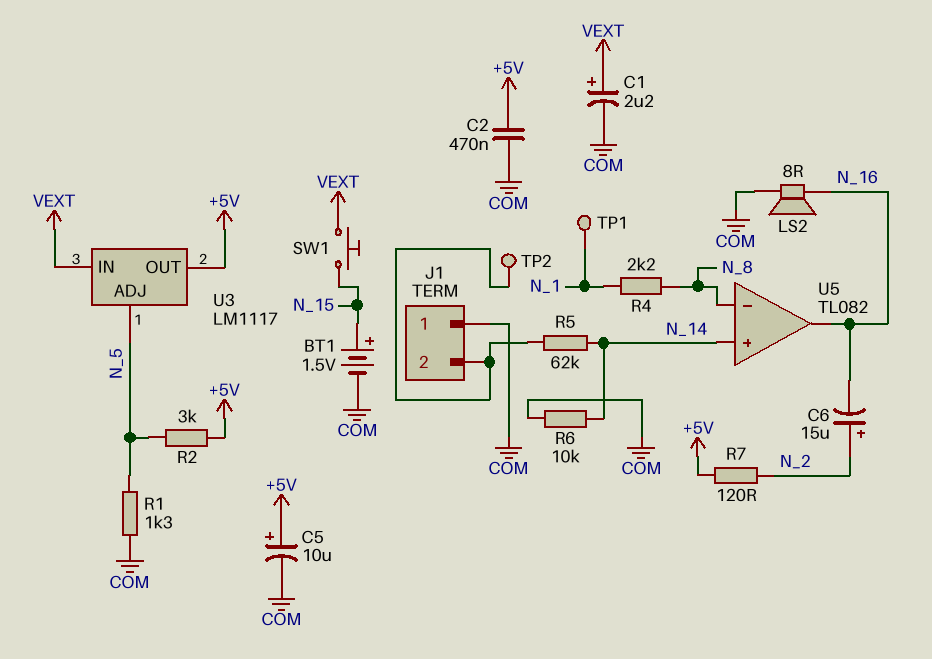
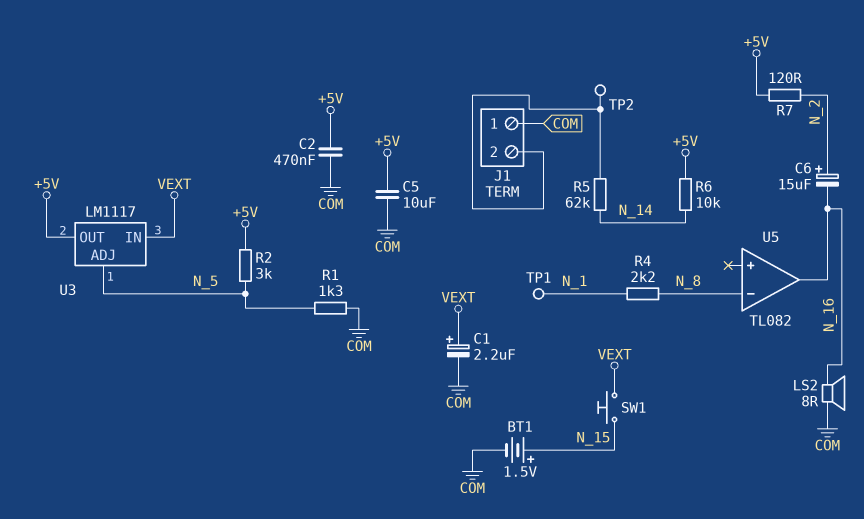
C5: 10uF (plus +5V, minus COM) -> 10uF (+5V, COM)
R6: 10k (COM, N_14) -> 10k (+5V, N_14)
U5 pin in+: N_14 -> none

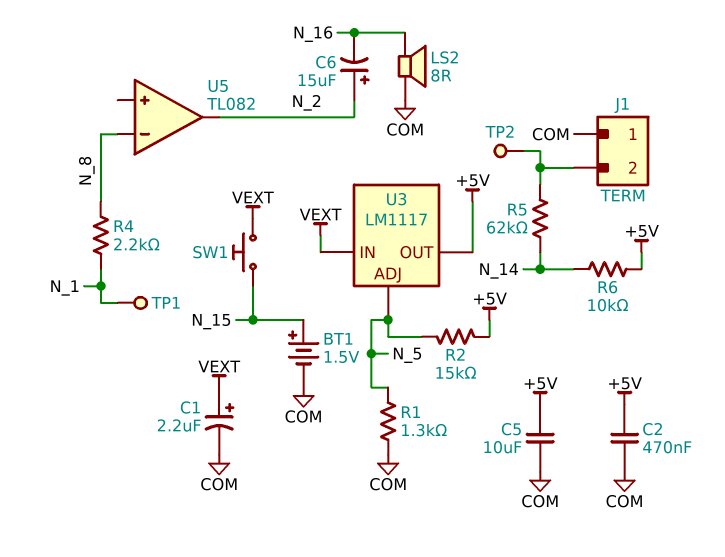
R2: 3k (+5V, N_5) -> 15k (+5V, N_5)
R7: 120 (+5V, N_2) -> none
U5 pin out: N_16 -> N_2

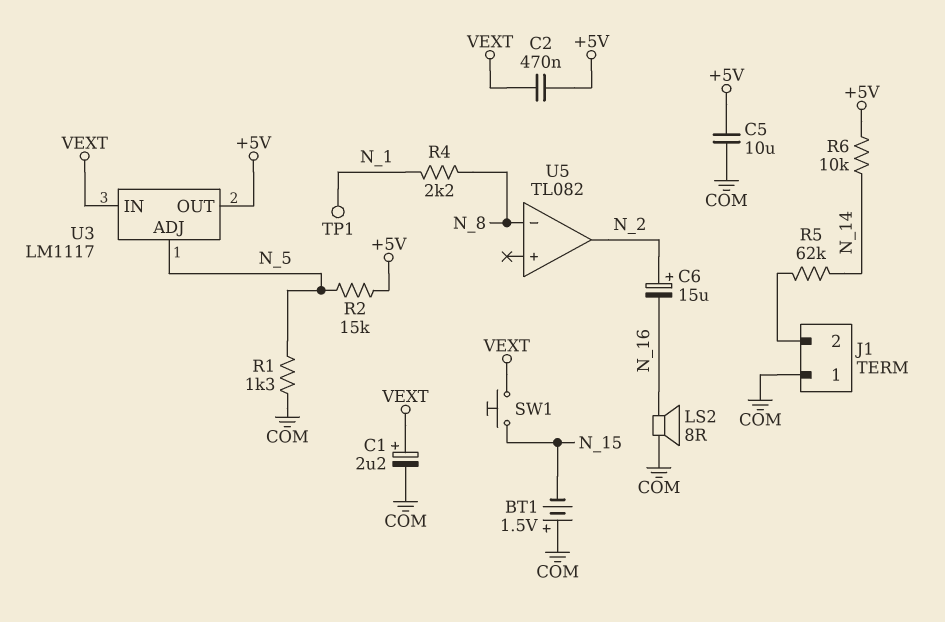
BT1: 1.5V (plus N_15, minus COM) -> 1.5V (plus COM, minus N_15)
C2: 470nF (+5V, COM) -> 470nF (+5V, VEXT)
TP2: test point (J1/2) -> none

